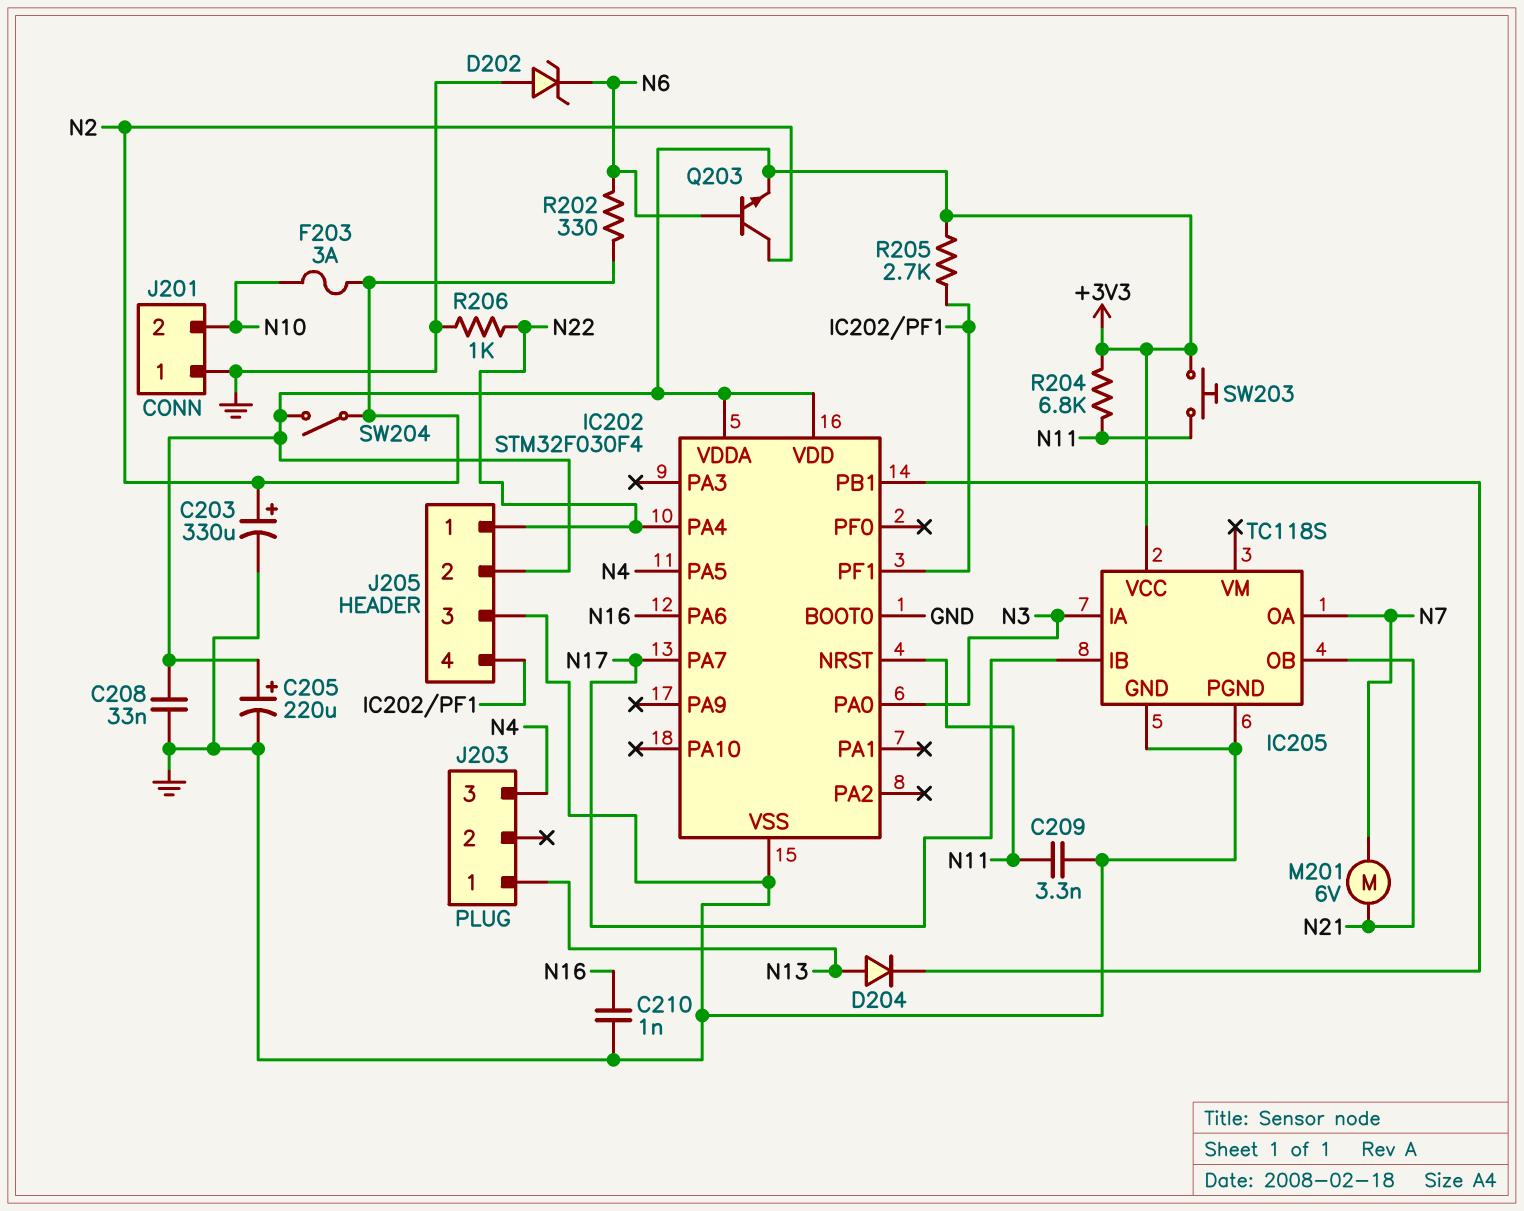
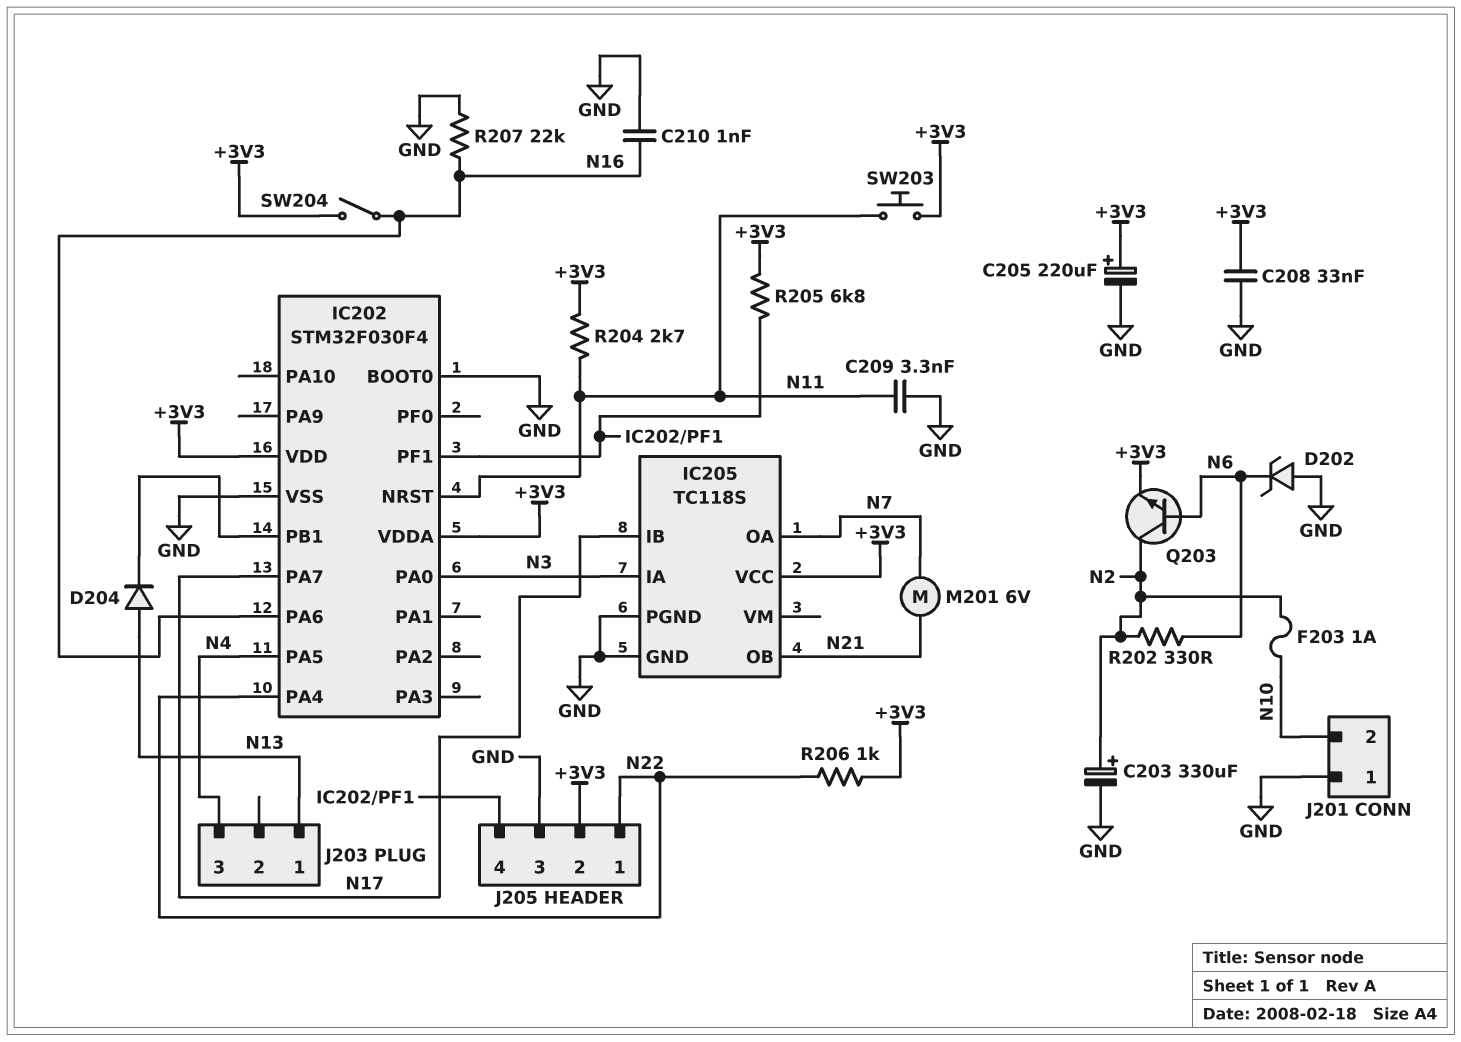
F203: 3A (N2, N10) -> 1A (N2, N10)
R204: 6.8k (+3V3, N11) -> 2.7k (+3V3, N11)
R205: 2.7k (+3V3, IC202/PF1) -> 6.8k (+3V3, IC202/PF1)
R206: 1k (GND, N22) -> 1k (+3V3, N22)
R207: none -> 22k (GND, N16)
SW204: switch (+3V3, N2) -> switch (+3V3, N16)

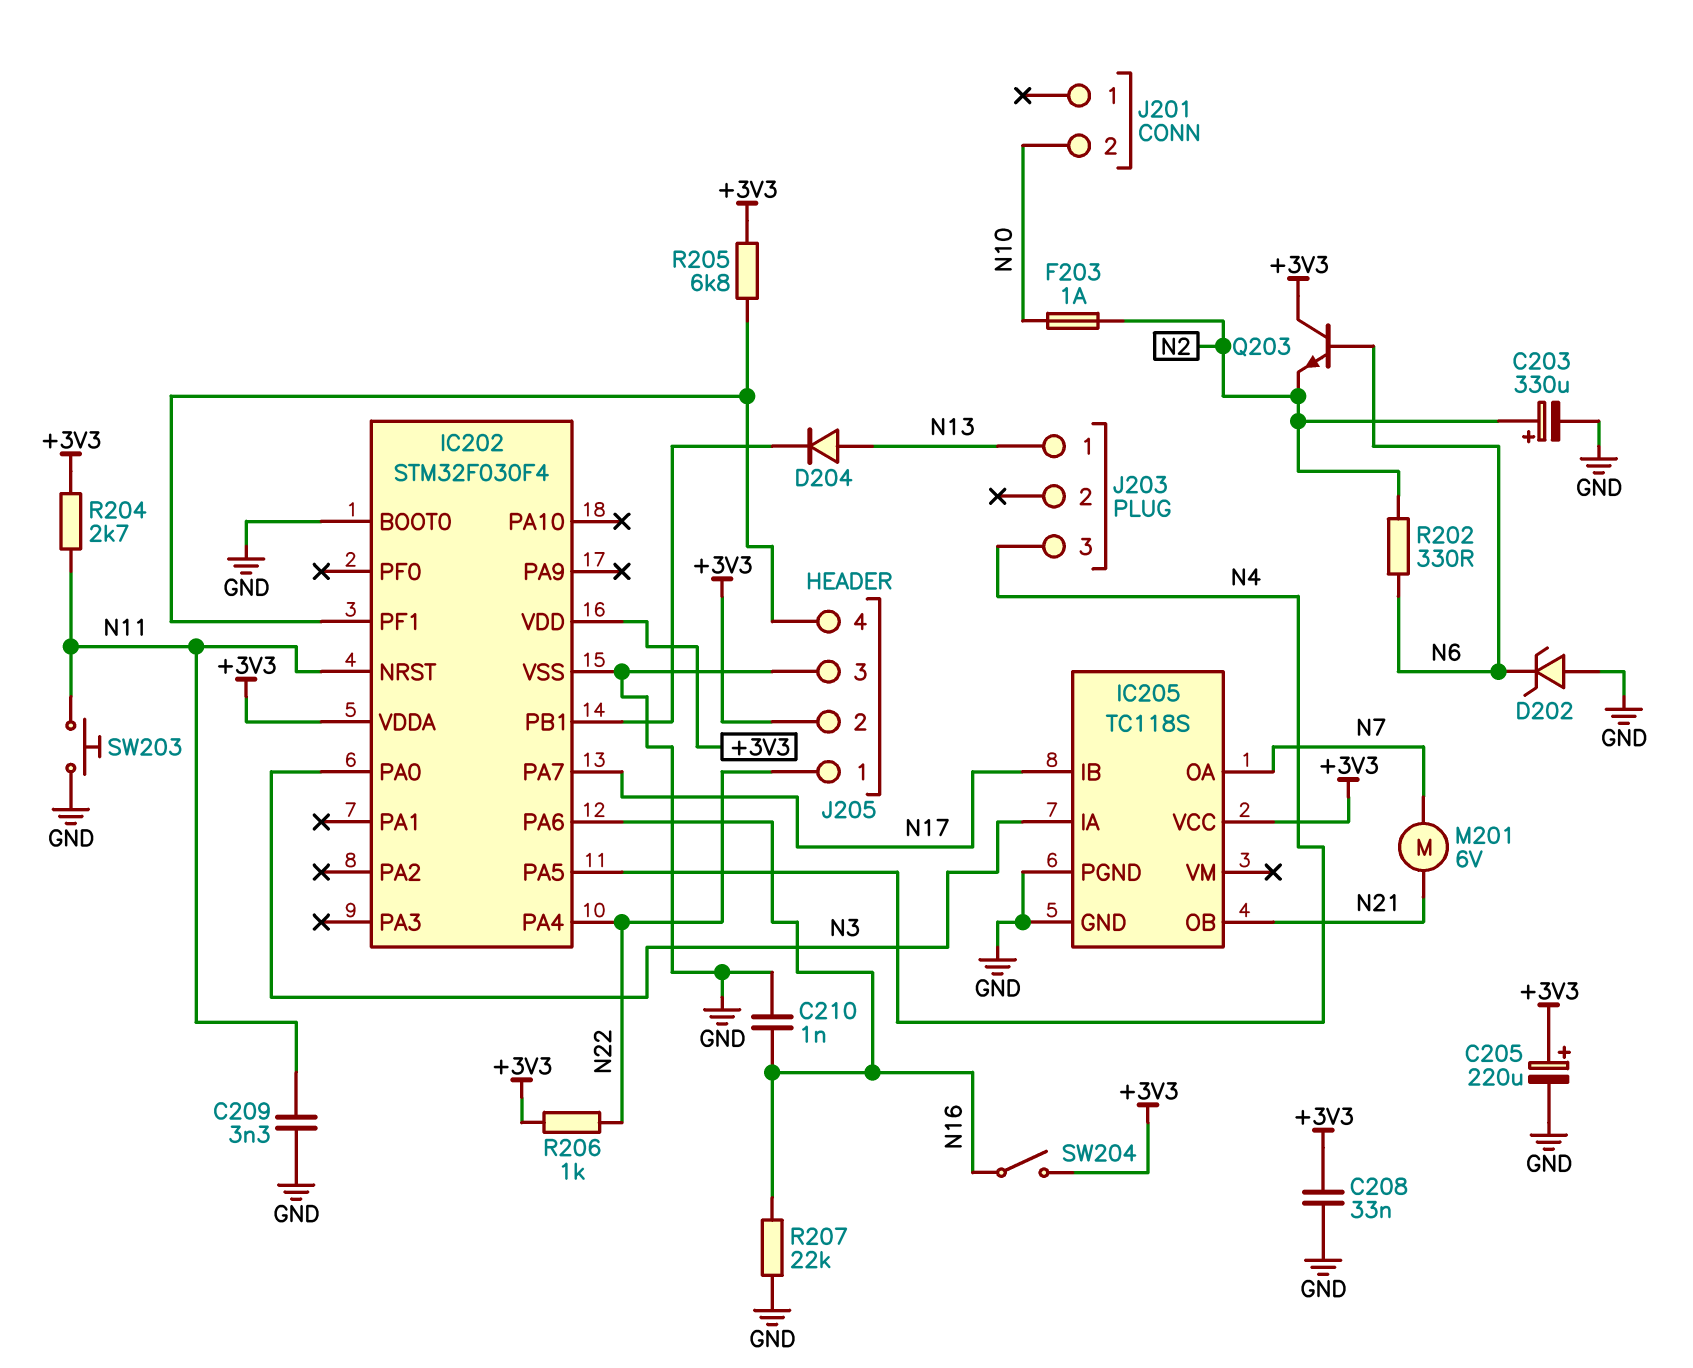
J201 pin 1: GND -> none
Q203: NPN (B N6, C N2, E +3V3) -> NPN (B N6, C +3V3, E N2)
SW203: button (+3V3, N11) -> button (GND, N11)

